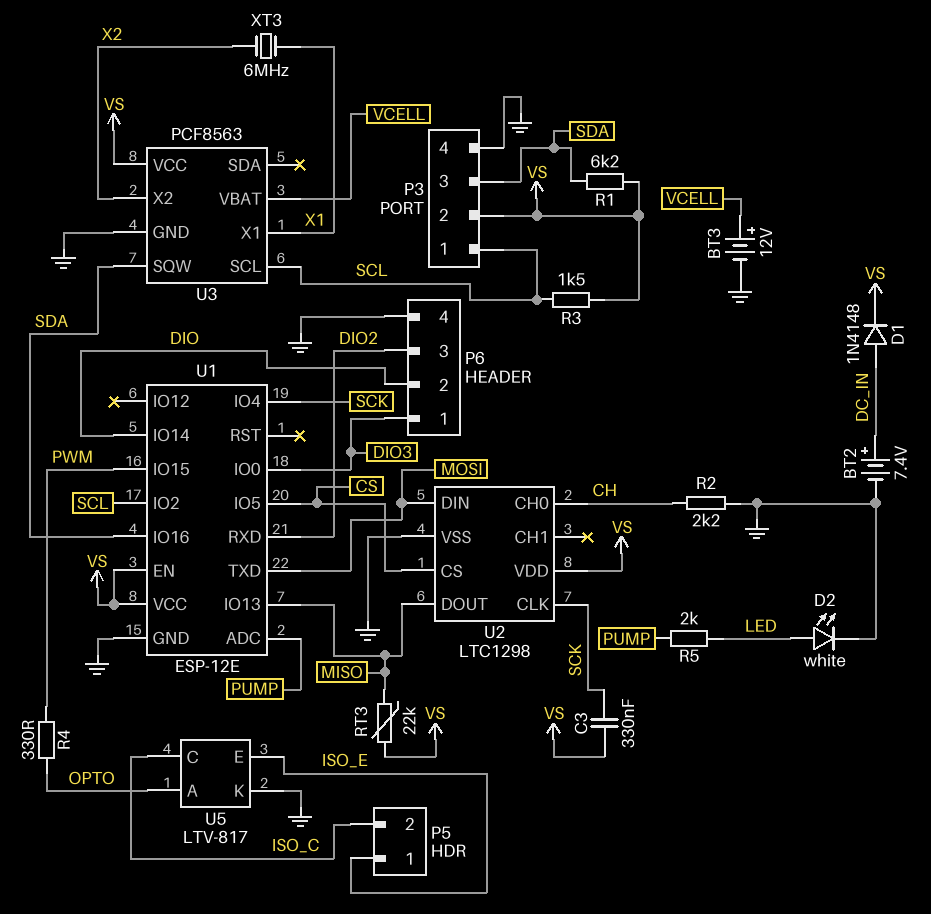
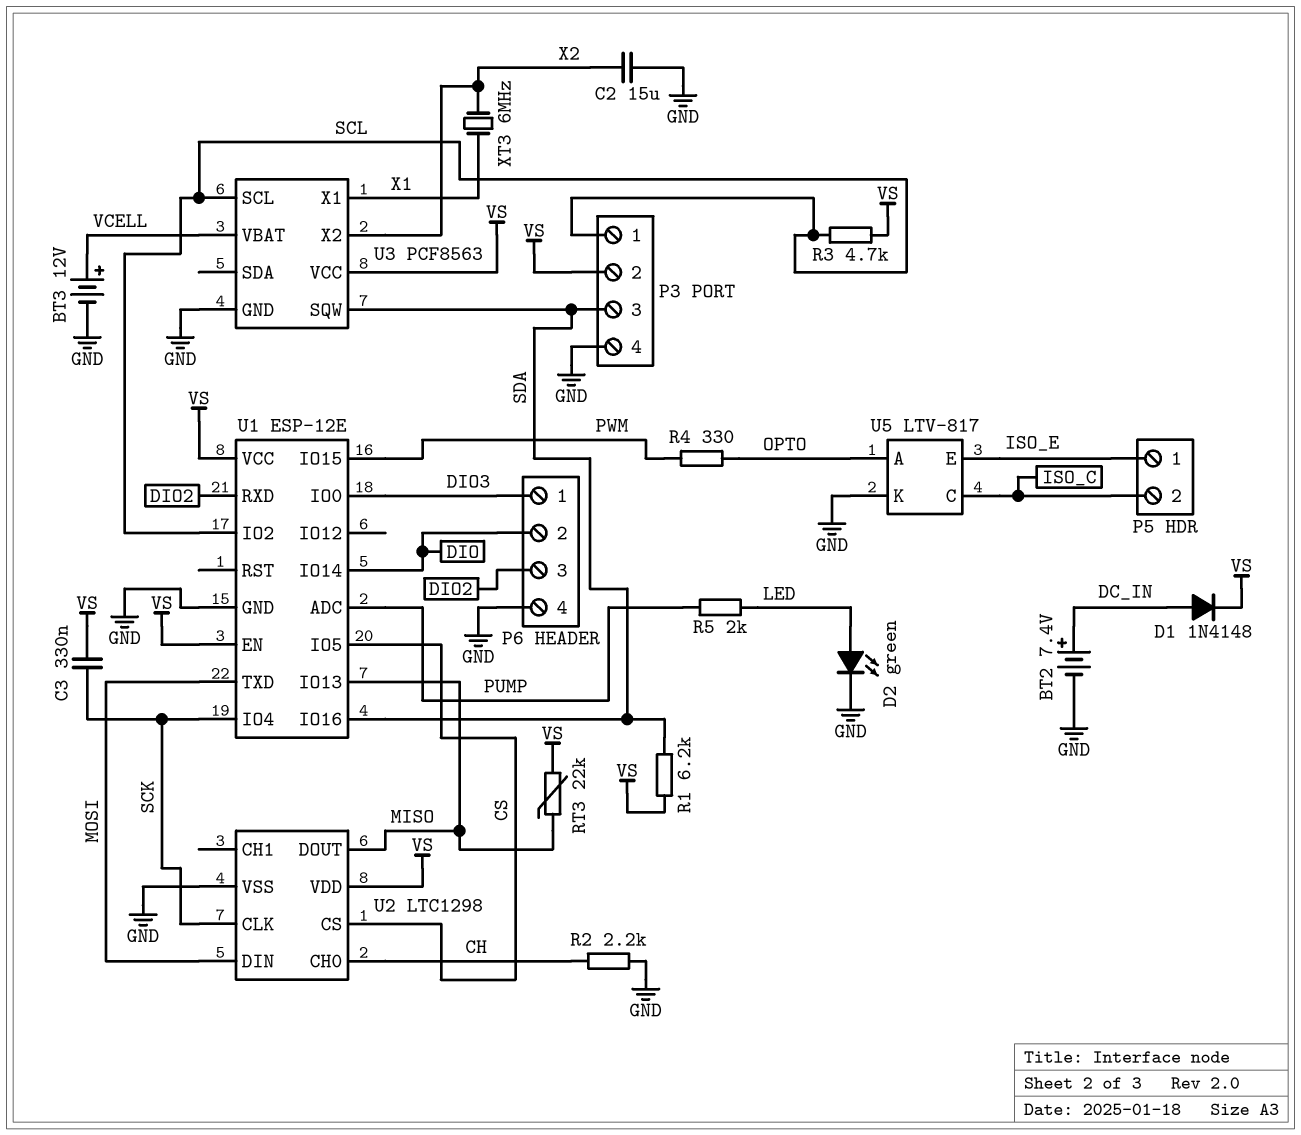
C2: none -> 15uF (GND, X2)
D2: LED white (A LED, K GND) -> LED green (A LED, K GND)
R3: 1.5k (SCL, VS) -> 4.7k (SCL, VS)

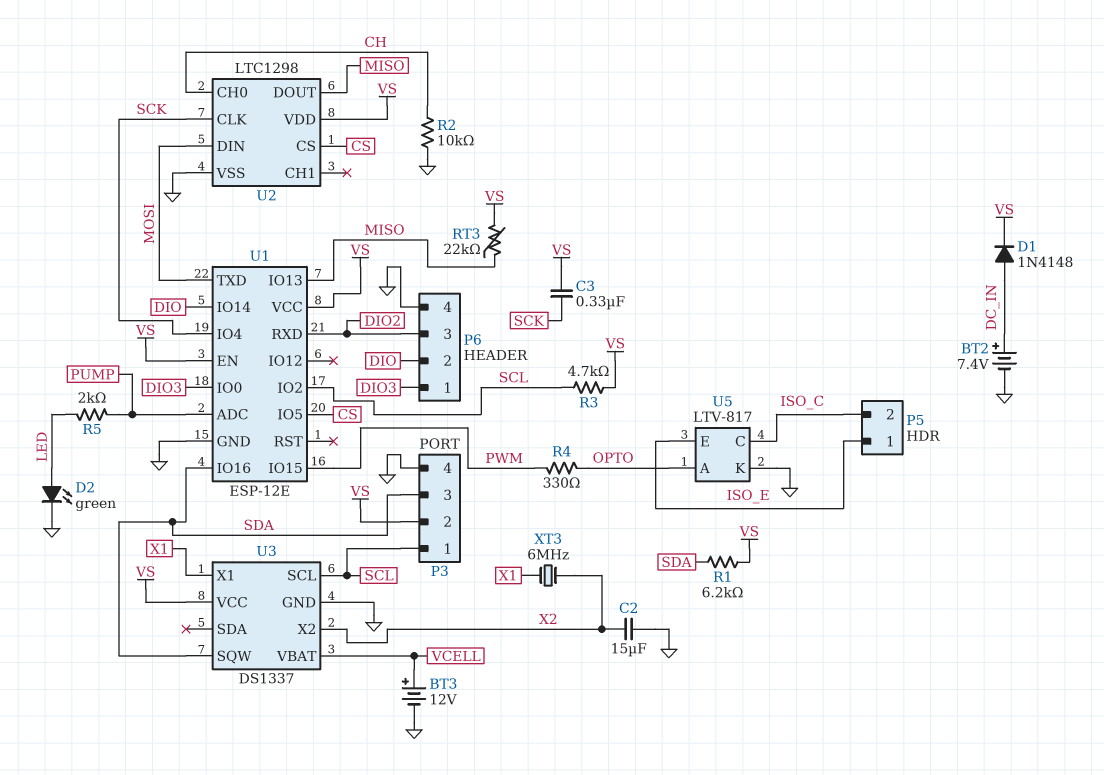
R2: 2.2k (CH, GND) -> 10k (CH, GND)
U3: PCF8563 -> DS1337

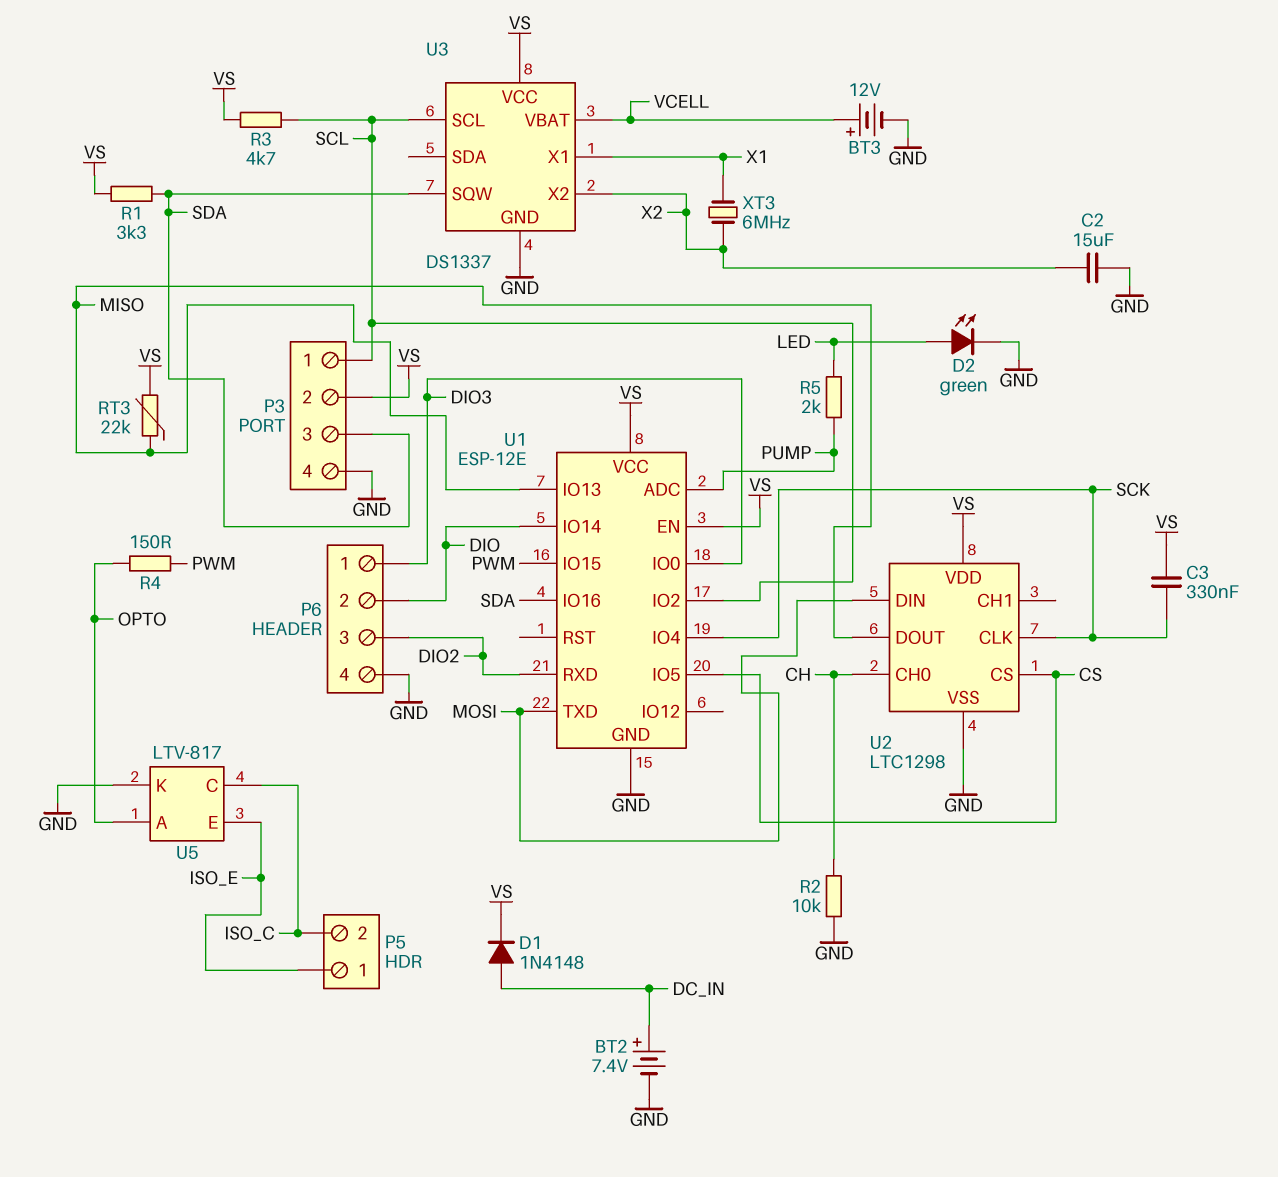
R1: 6.2k (SDA, VS) -> 3.3k (SDA, VS)
R4: 330 (OPTO, PWM) -> 150 (OPTO, PWM)

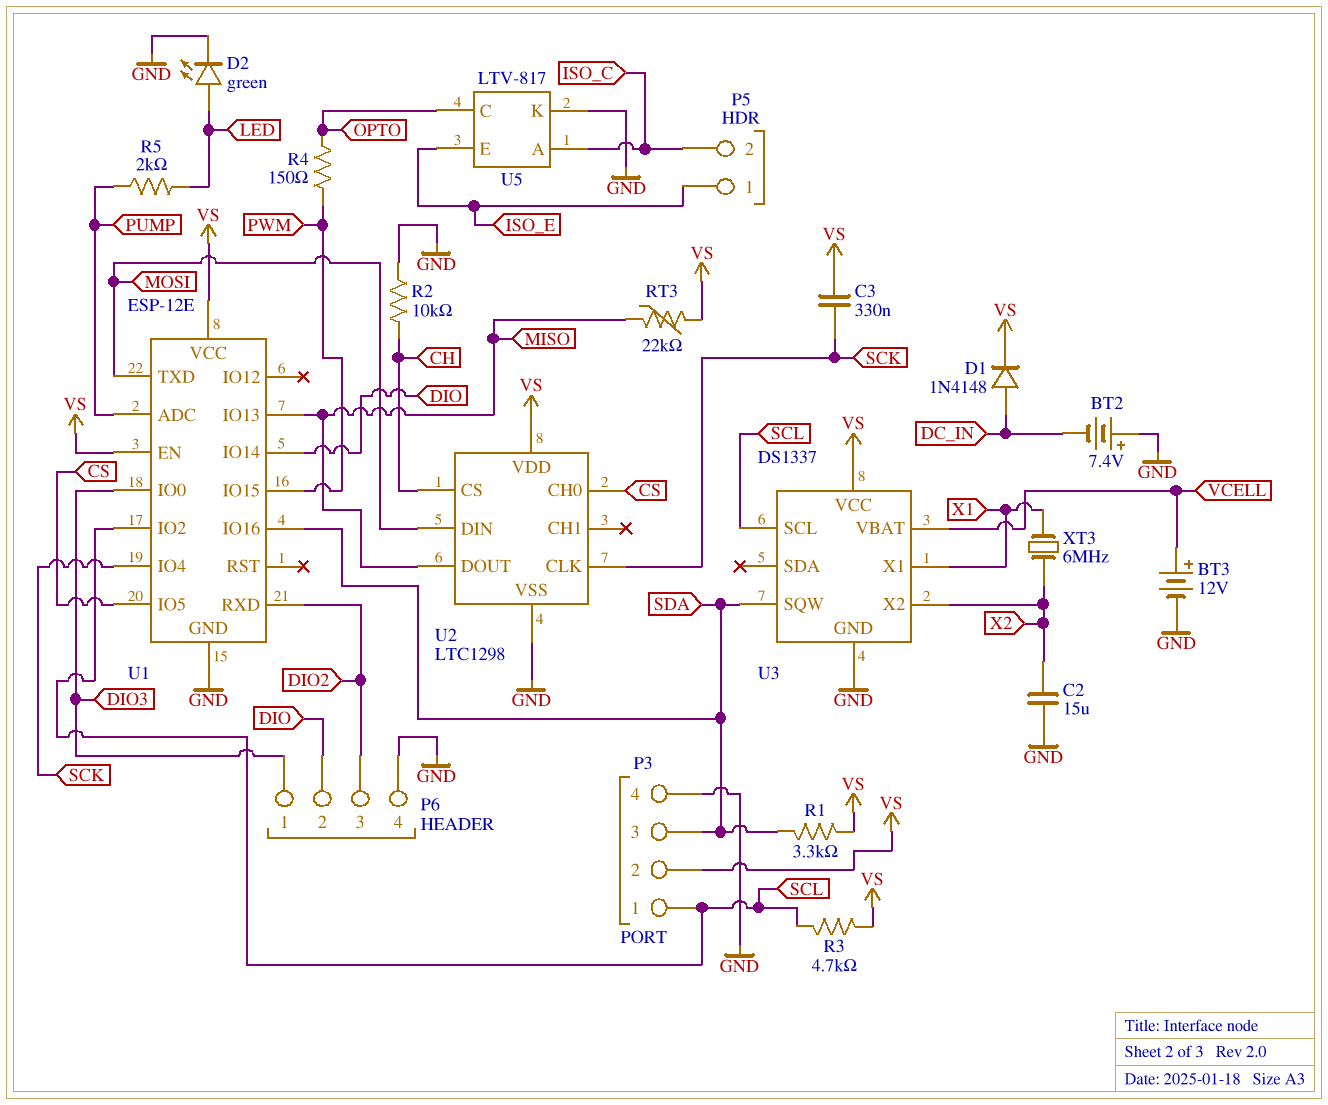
BT2: 7.4V (plus DC_IN, minus GND) -> 7.4V (plus GND, minus DC_IN)
U2 pin CH0: CH -> CS
U2 pin CS: CS -> CH
U5 pin A: OPTO -> ISO_C
U5 pin C: ISO_C -> OPTO

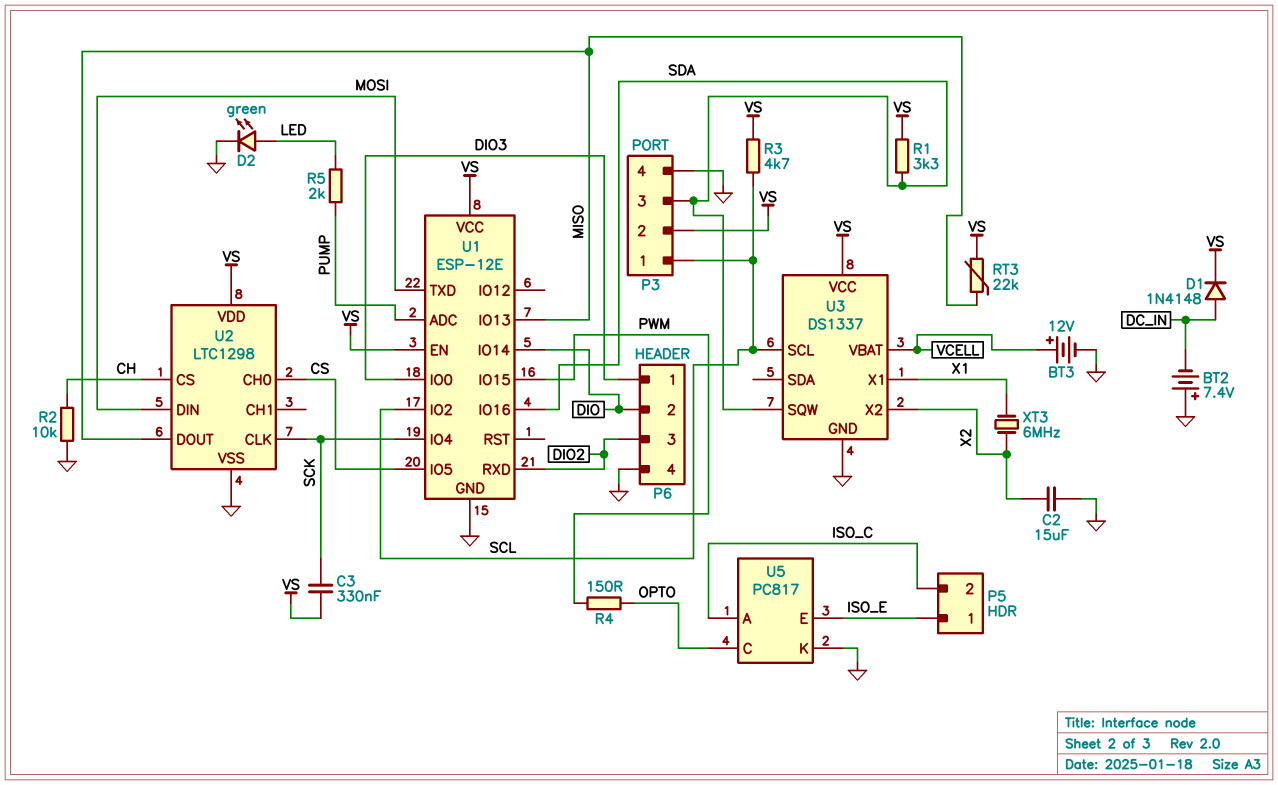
U5: LTV-817 -> PC817

